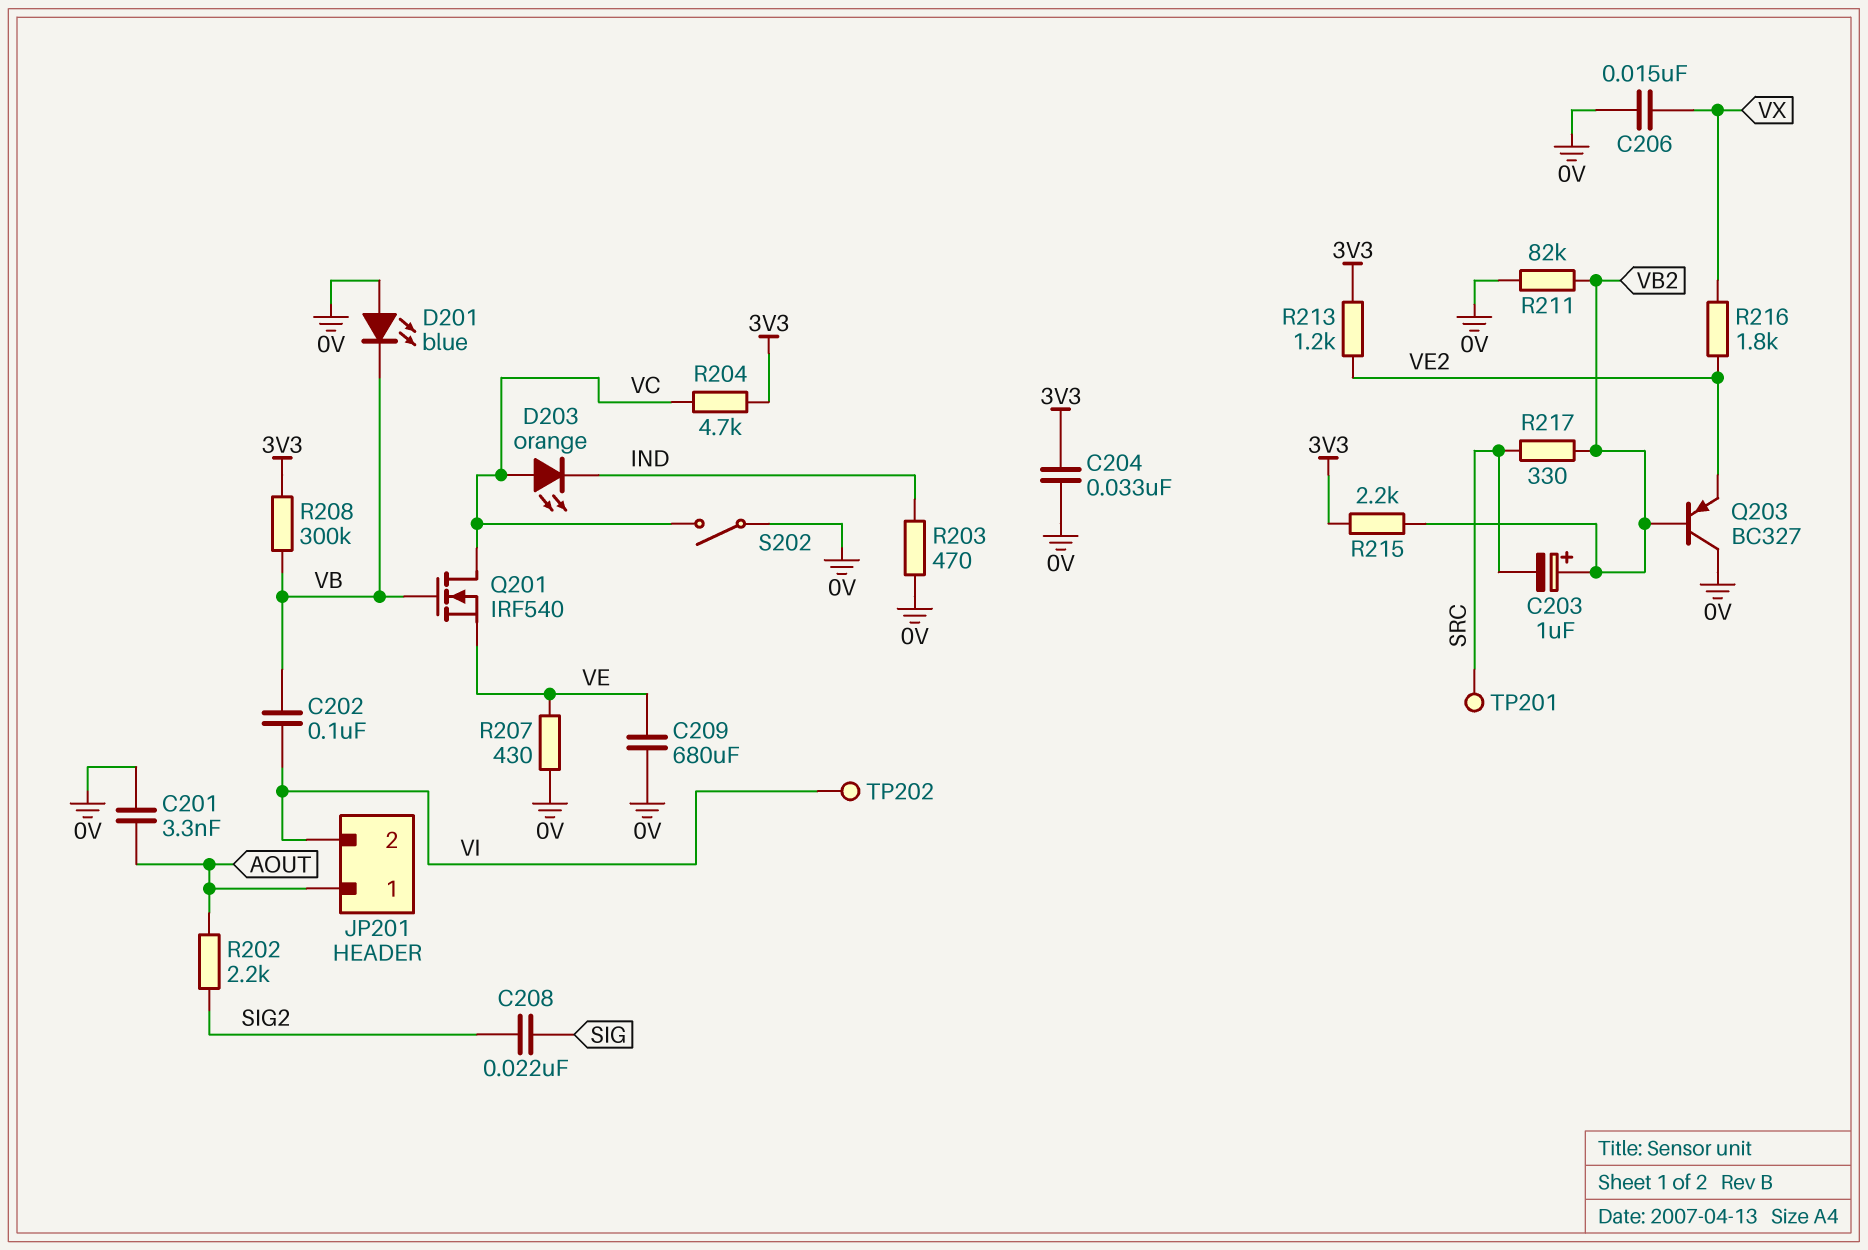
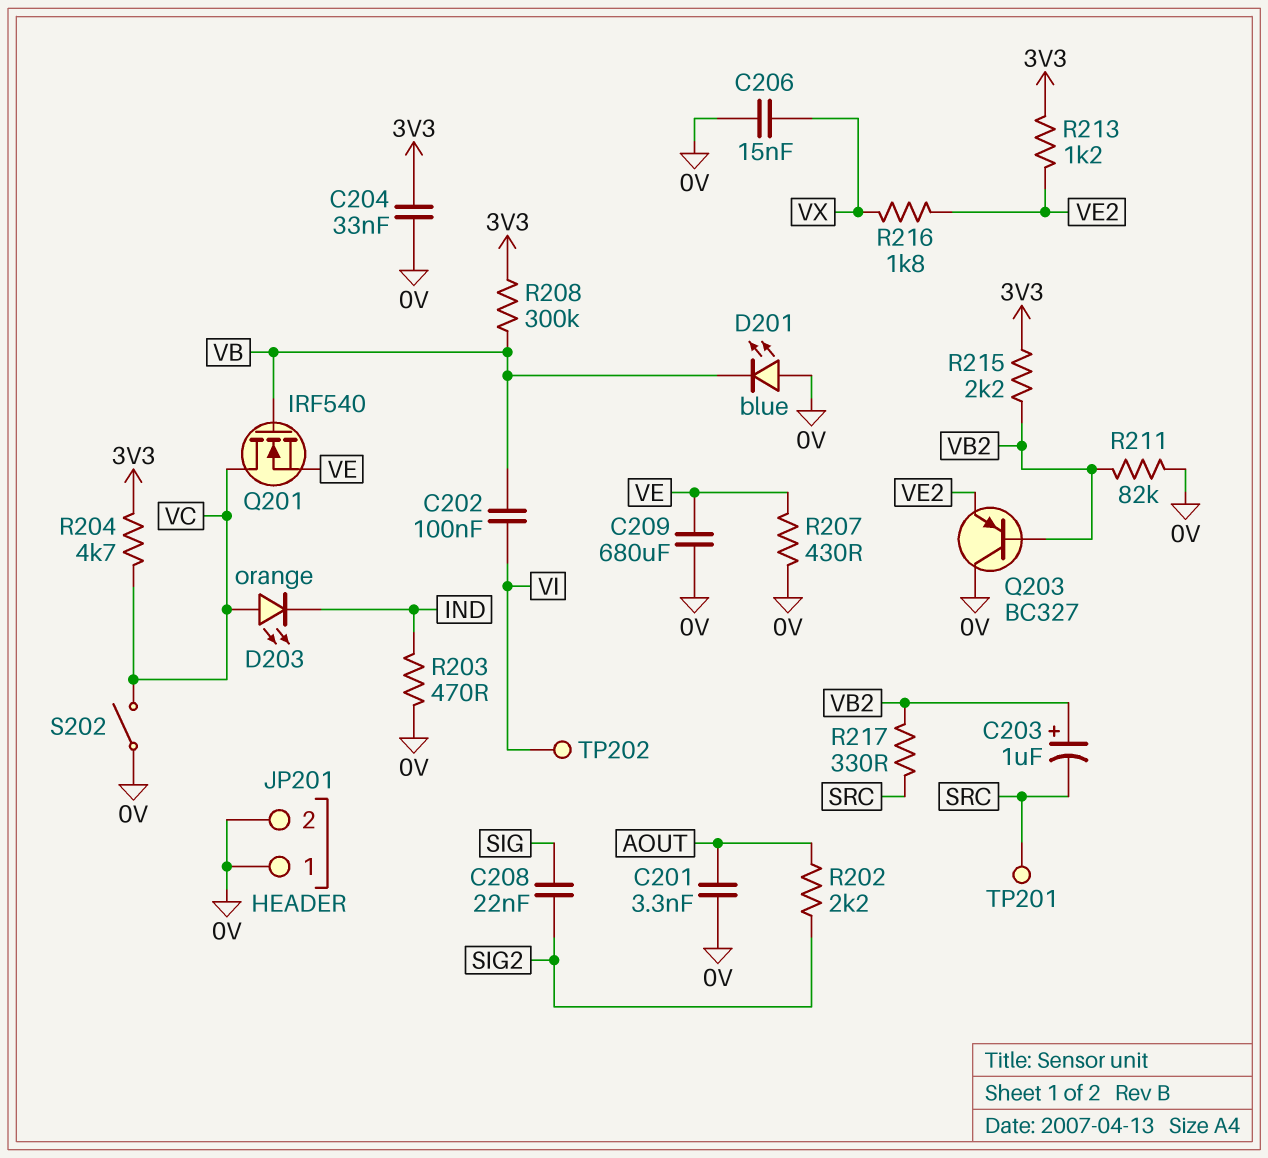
JP201 pin 1: AOUT -> 0V
JP201 pin 2: VI -> 0V

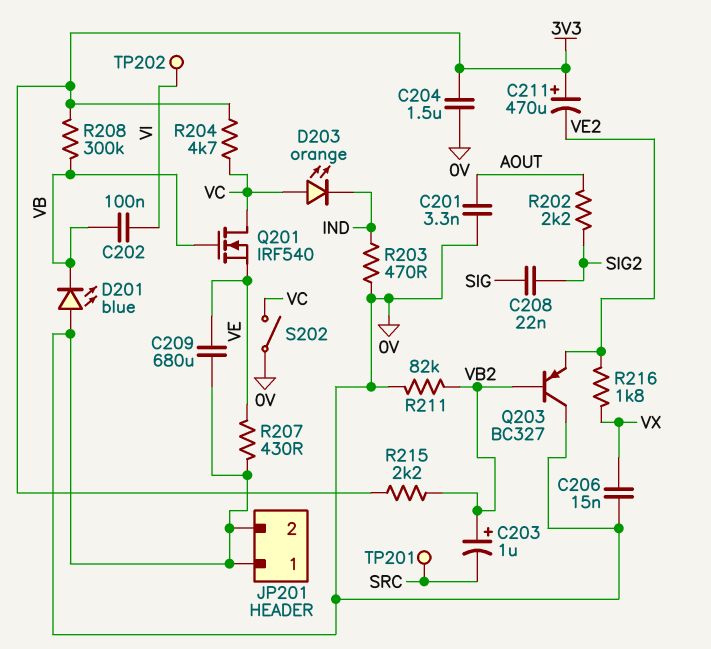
C204: 33nF (0V, 3V3) -> 1.5uF (0V, 3V3)
C211: none -> 470uF (plus 3V3, minus VE2)
R213: 1.2k (3V3, VE2) -> none
R217: 330 (SRC, VB2) -> none

